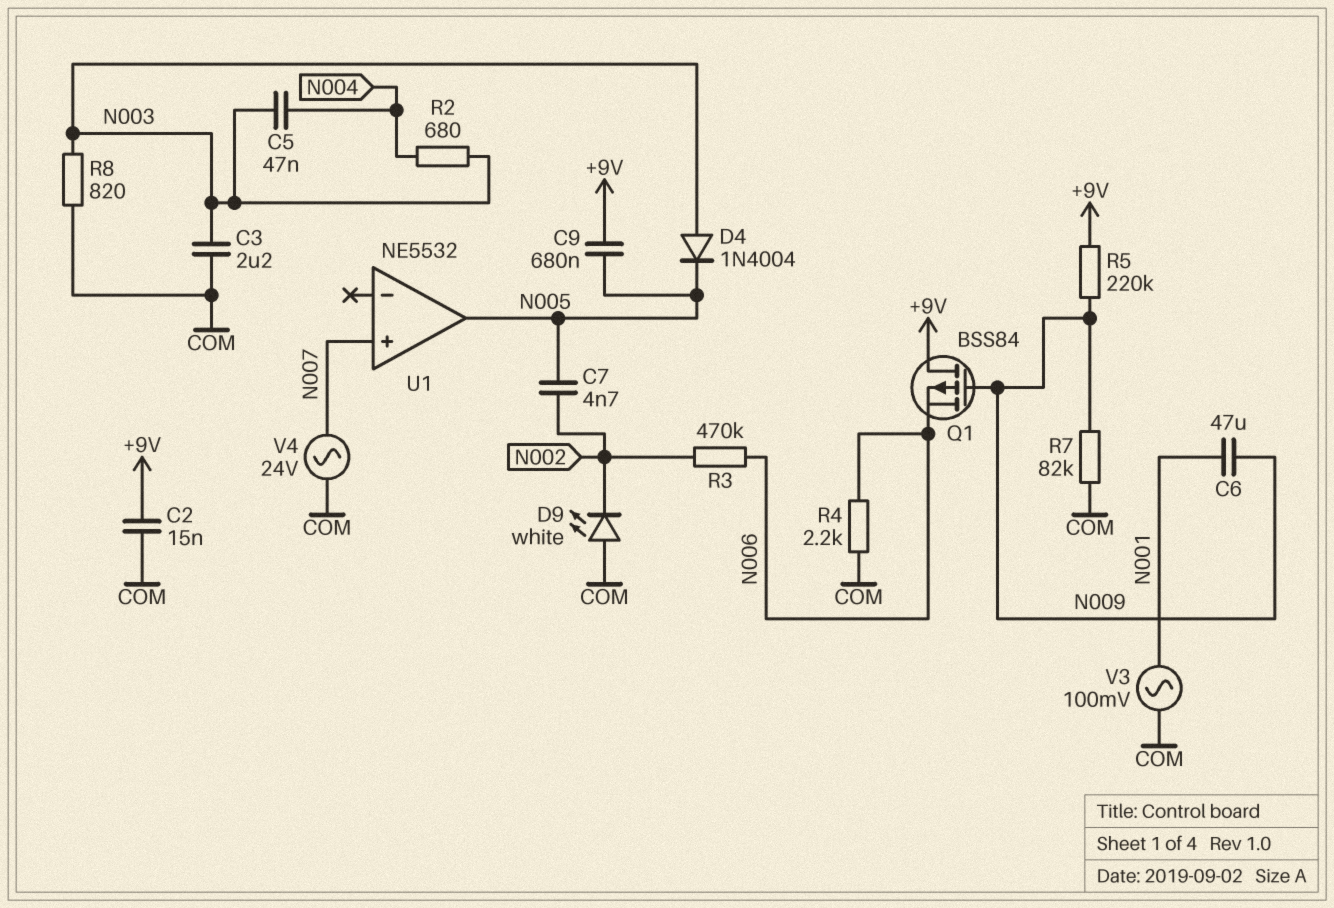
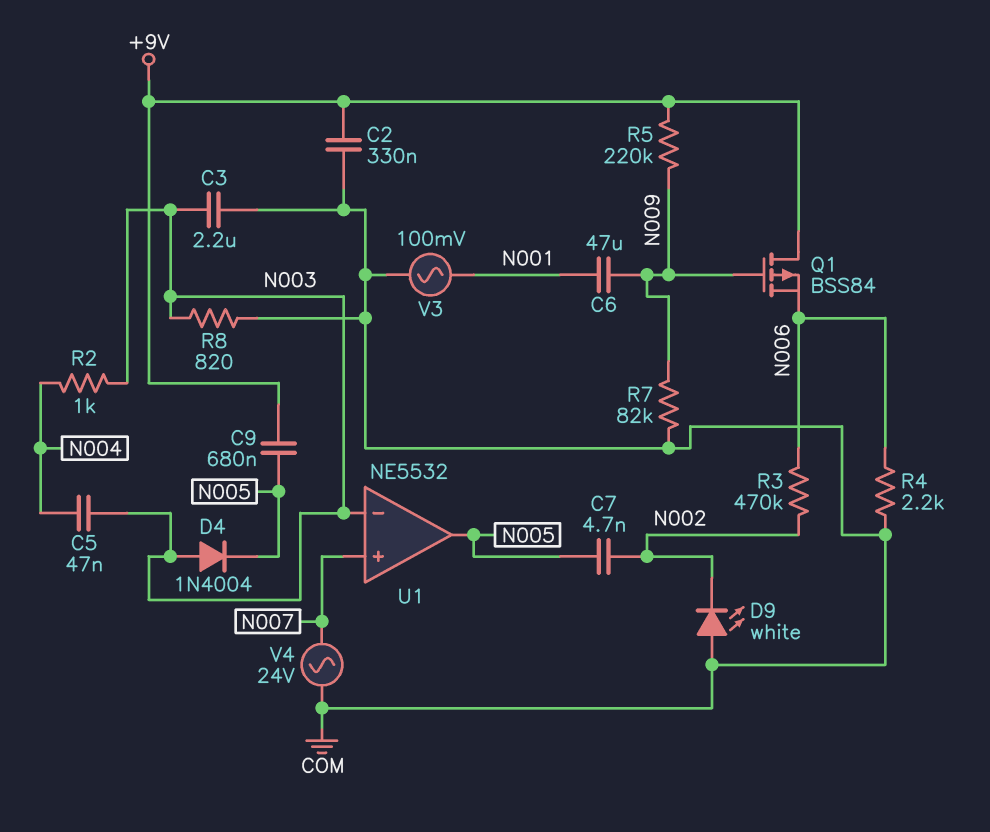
C2: 15nF (+9V, COM) -> 330nF (+9V, COM)
R2: 680 (N003, N004) -> 1k (N003, N004)
U1 pin in-: none -> N003

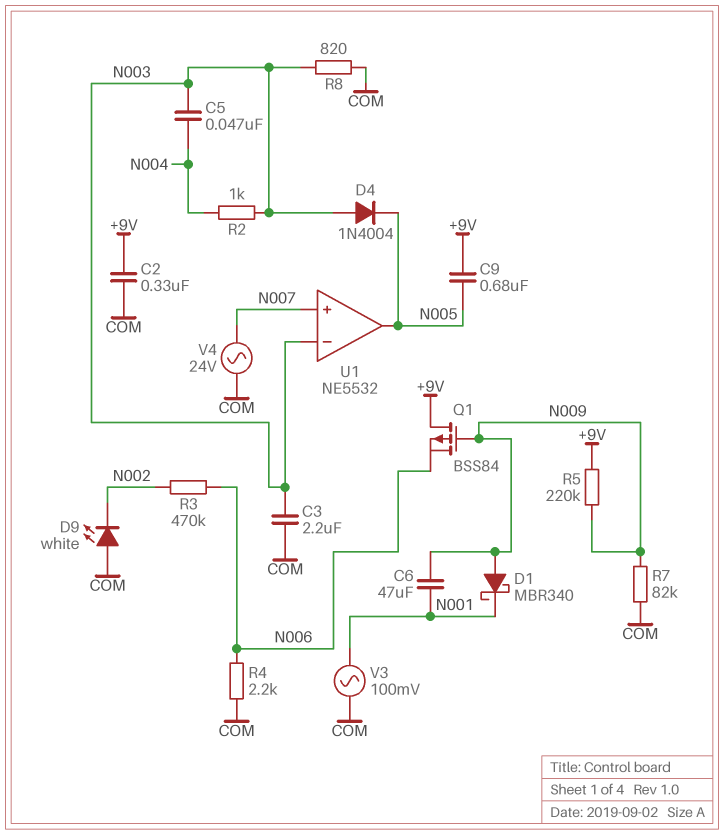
C7: 4.7nF (N002, N005) -> none
D1: none -> schottky MBR340 (A N009, K N001)

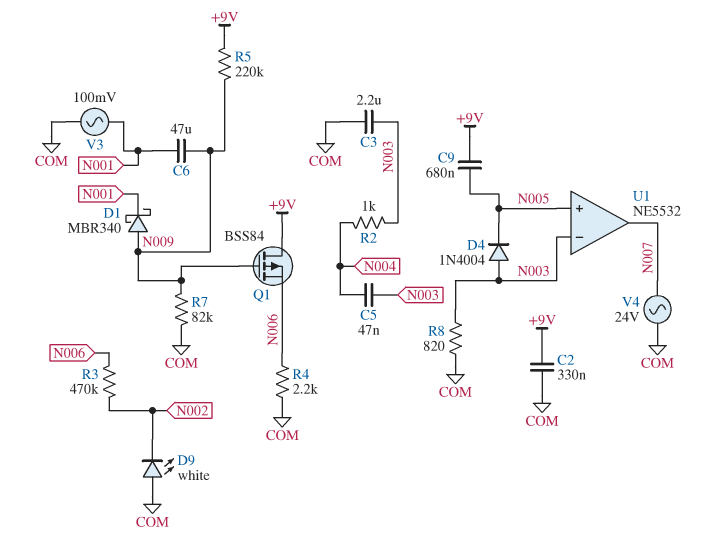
U1 pin in+: N007 -> N005
U1 pin out: N005 -> N007

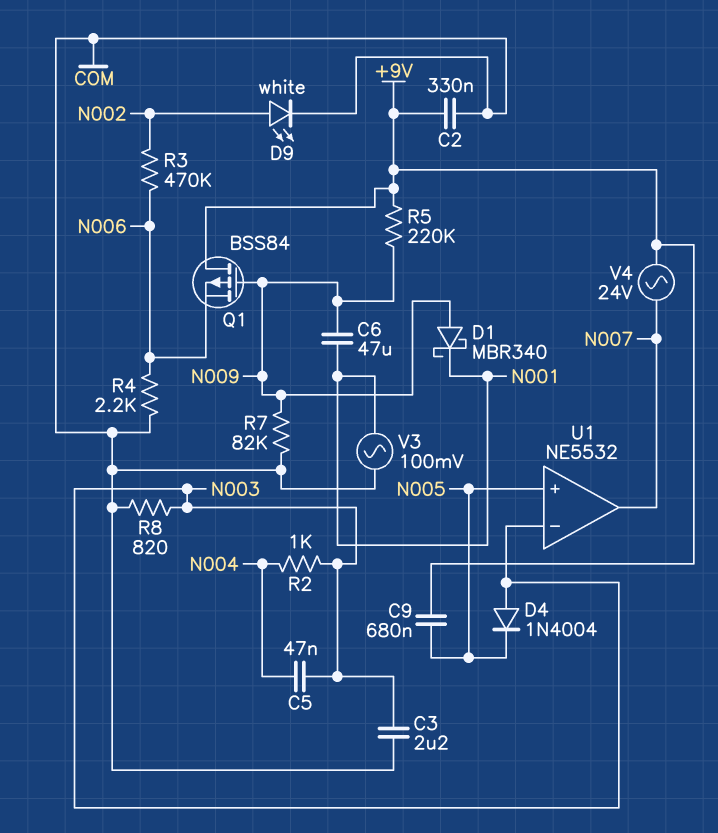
D9: LED white (A COM, K N002) -> LED white (A N002, K COM)
V4: AC 24V (COM, N007) -> AC 24V (+9V, N007)

